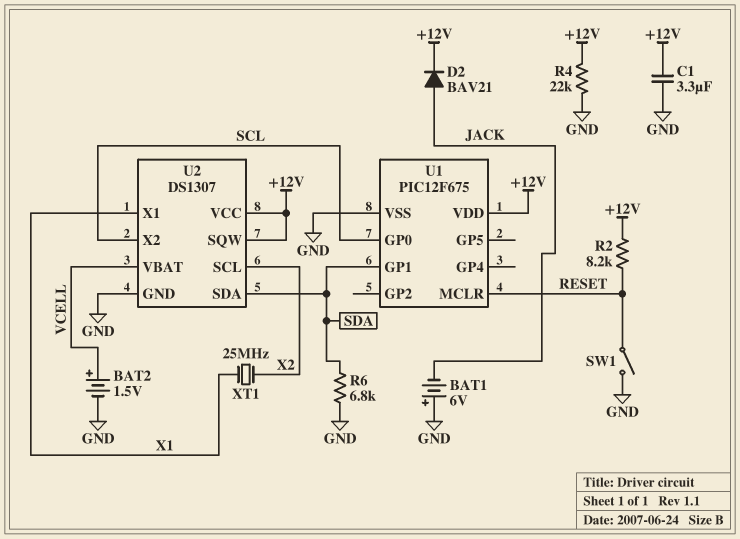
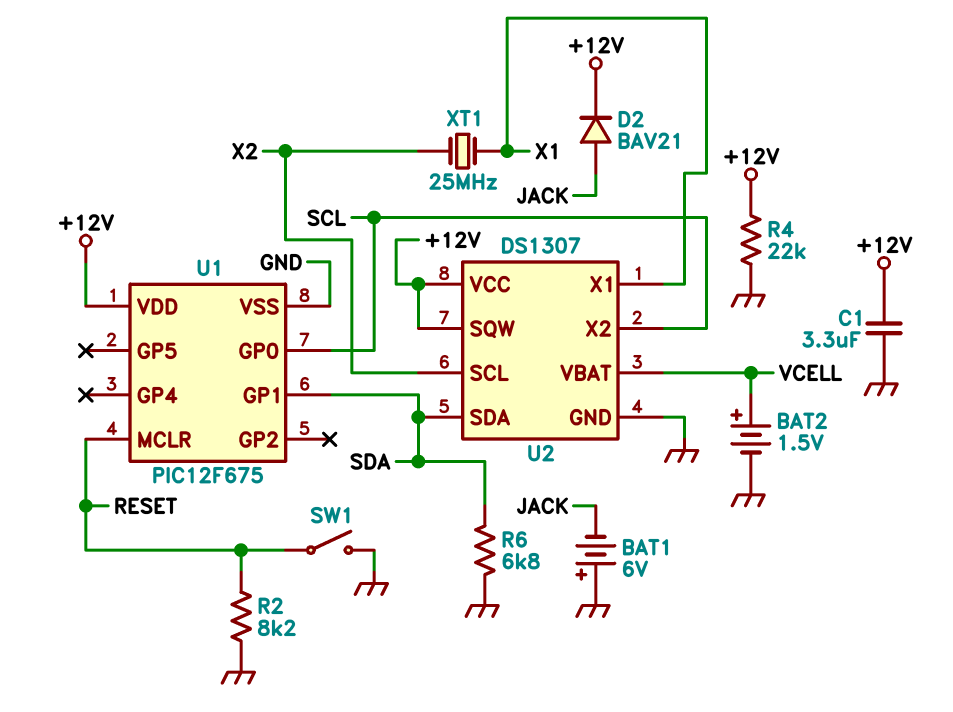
R2: 8.2k (+12V, RESET) -> 8.2k (GND, RESET)

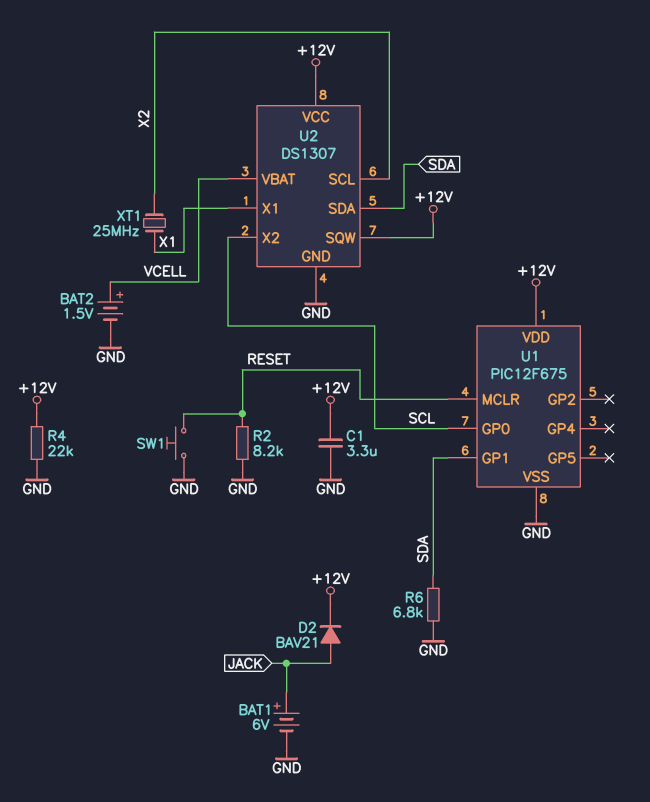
BAT1: 6V (plus GND, minus JACK) -> 6V (plus JACK, minus GND)
SW1: switch (GND, RESET) -> button (GND, RESET)

